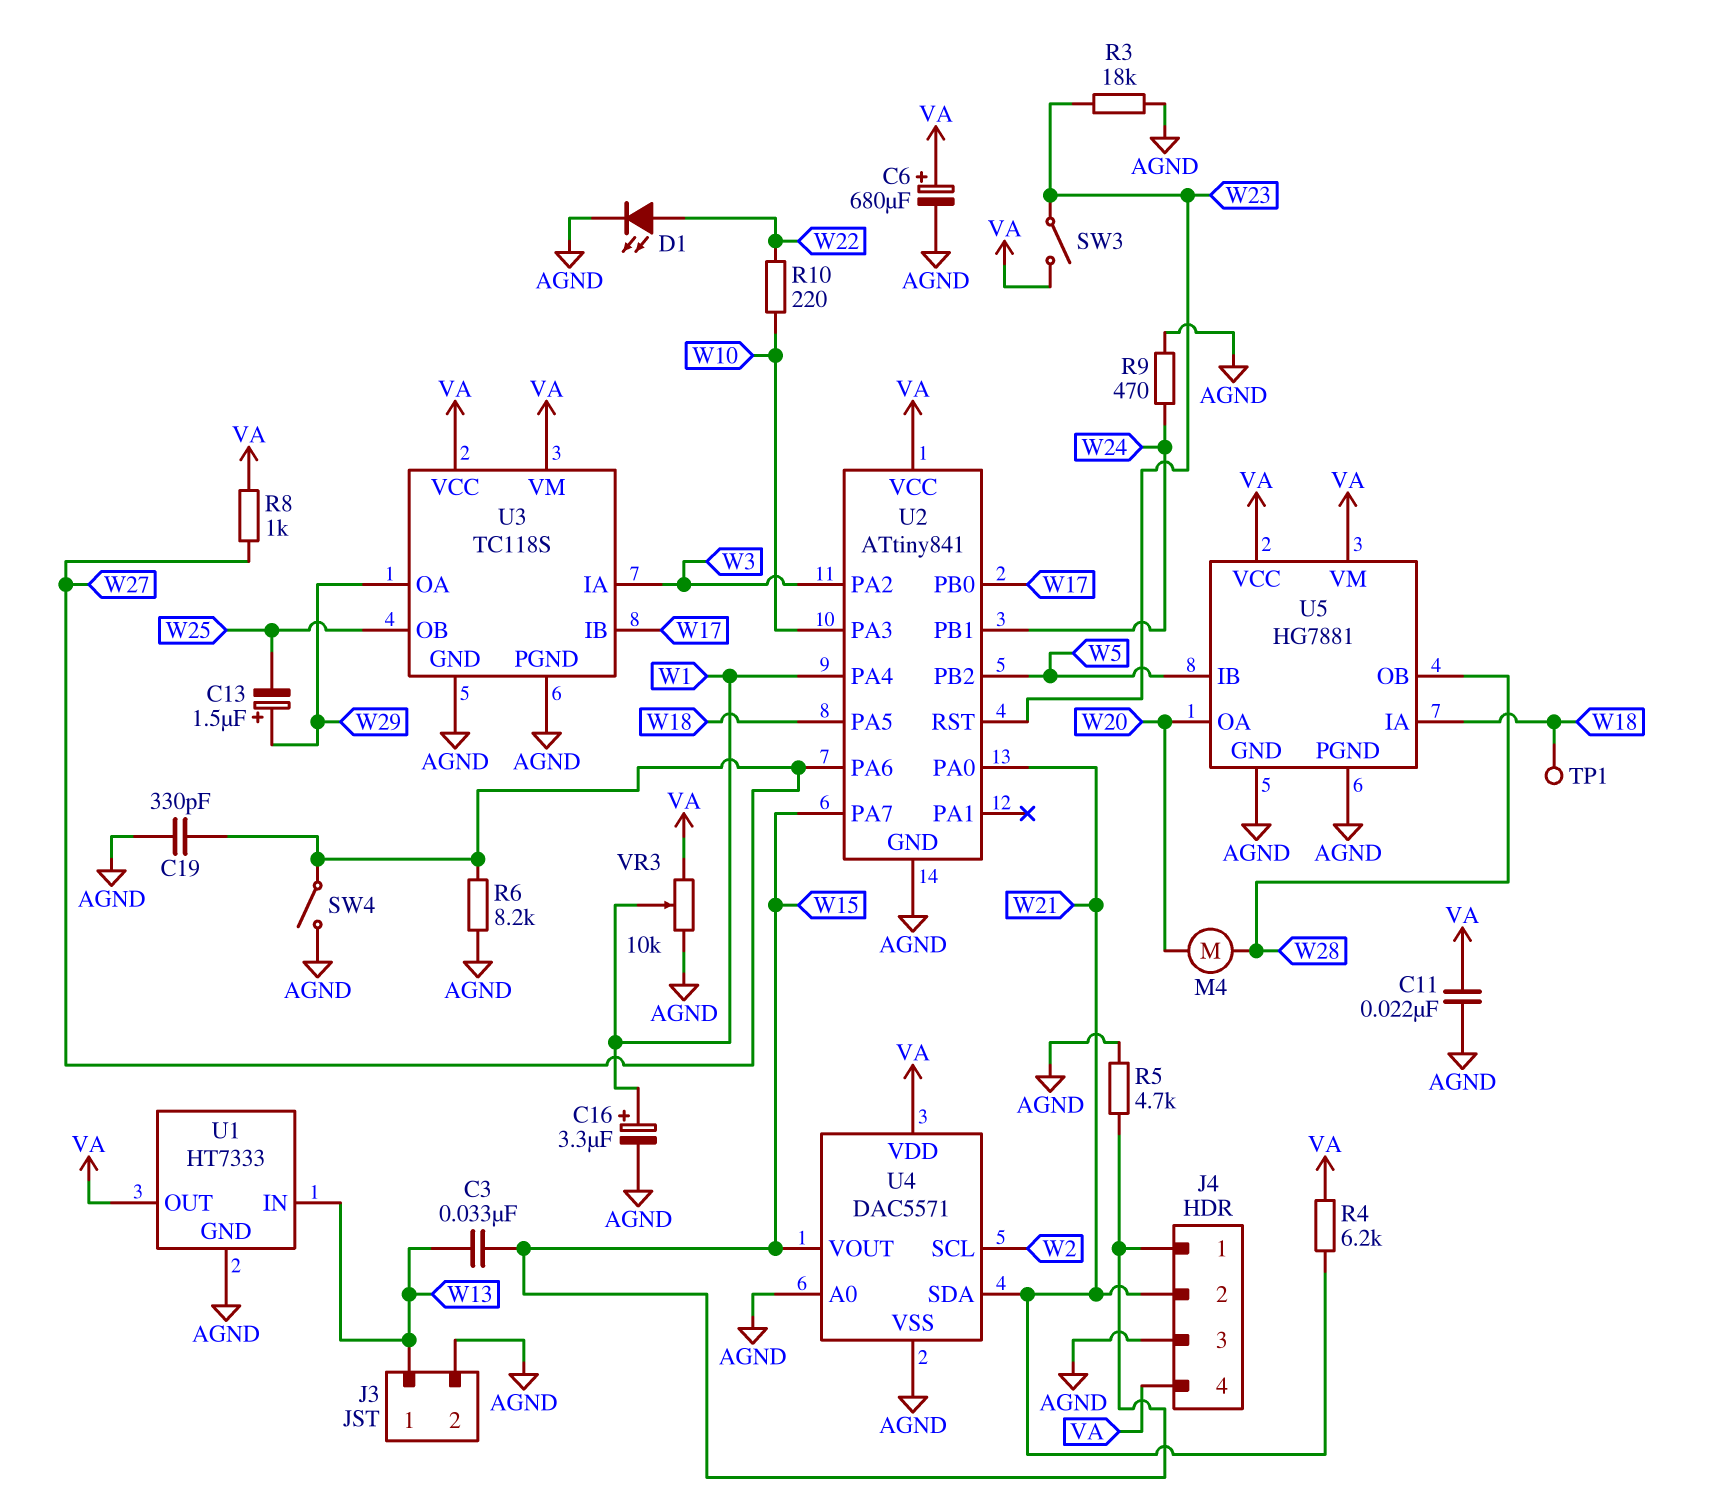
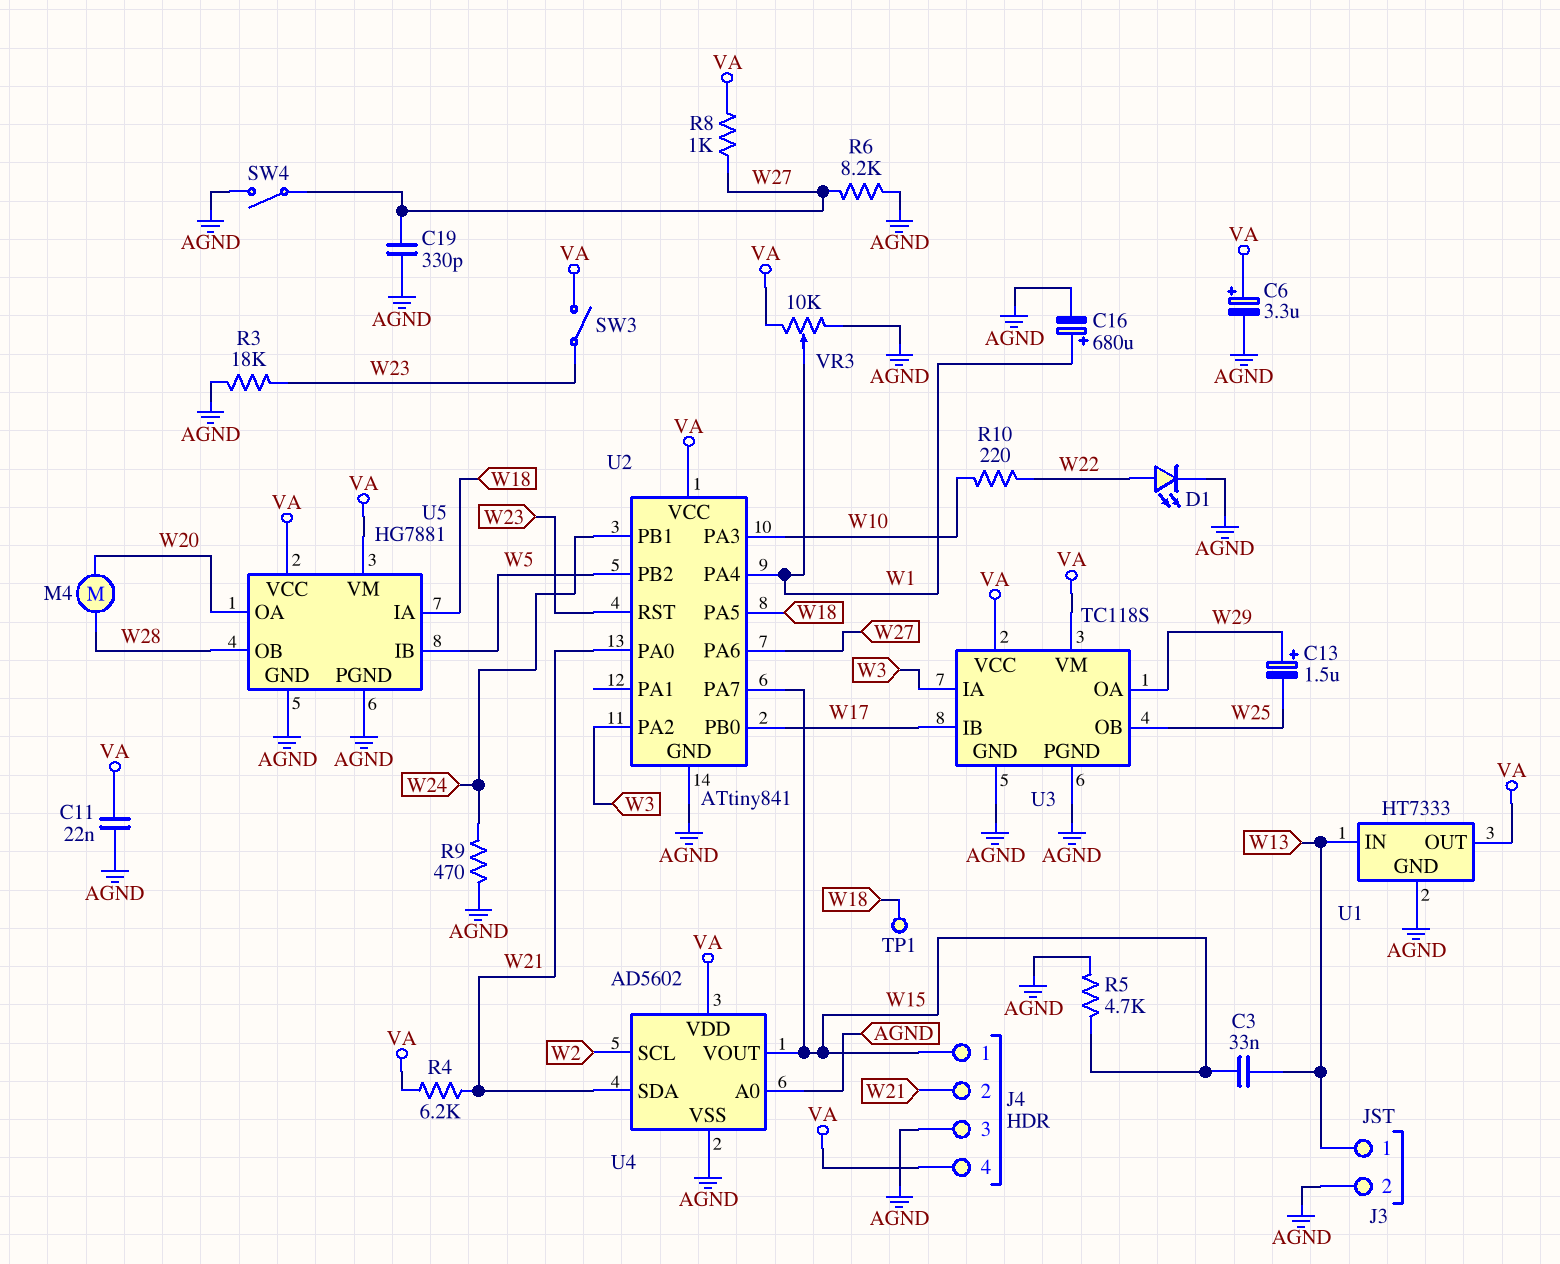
C6: 680uF (plus VA, minus AGND) -> 3.3uF (plus VA, minus AGND)
C16: 3.3uF (plus W1, minus AGND) -> 680uF (plus W1, minus AGND)
U4: DAC5571 -> AD5602

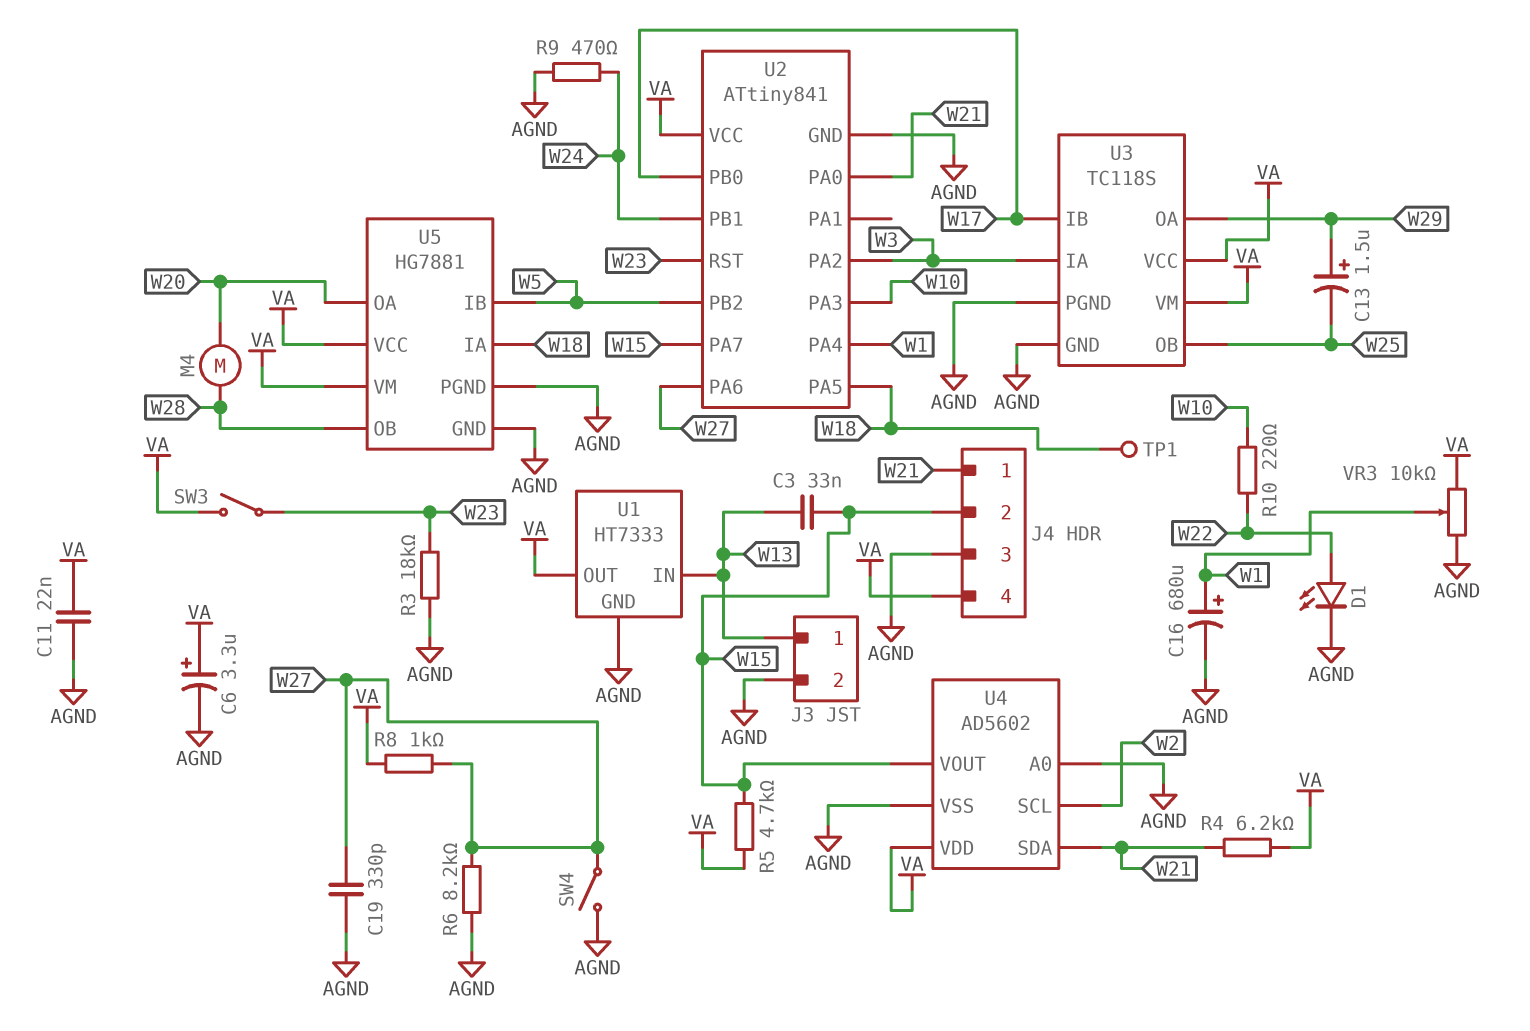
J4 pin 1: W15 -> W21
J4 pin 2: W21 -> W15
R5: 4.7k (AGND, W15) -> 4.7k (VA, W15)

